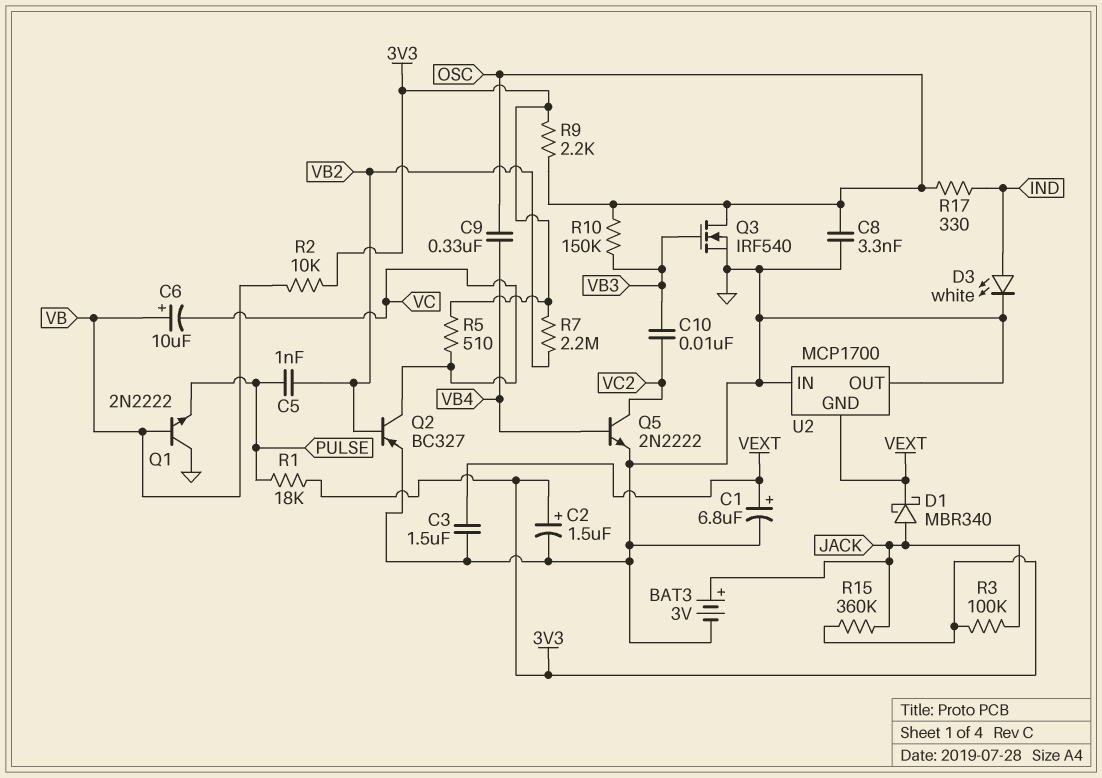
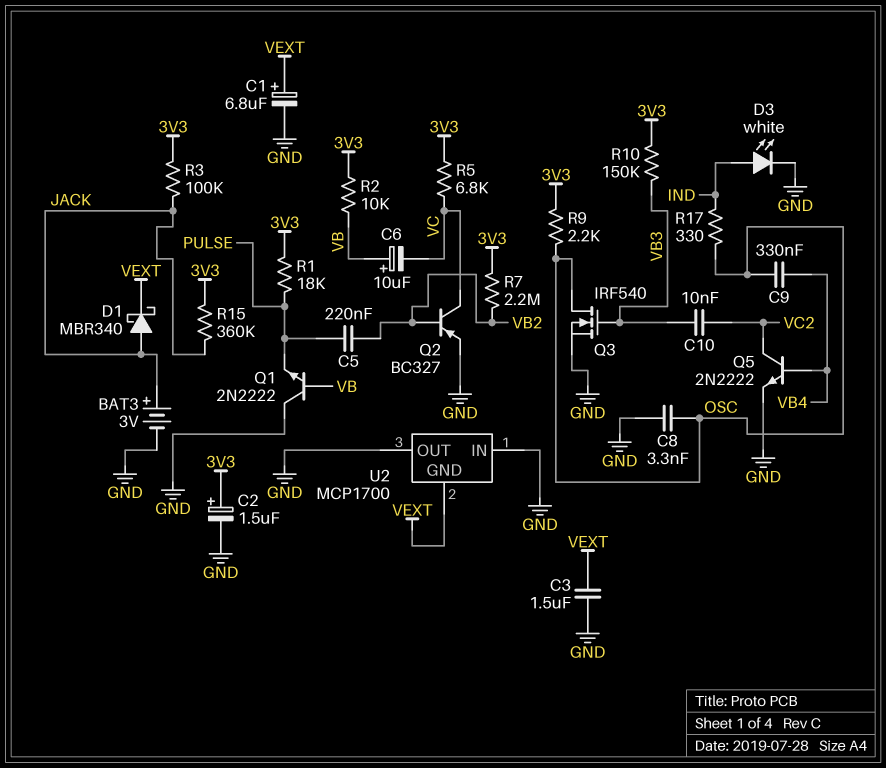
C5: 1nF (PULSE, VB2) -> 220nF (PULSE, VB2)
R5: 510 (3V3, VC) -> 6.8k (3V3, VC)
R10: 150k (OSC, VB3) -> 150k (3V3, VB3)

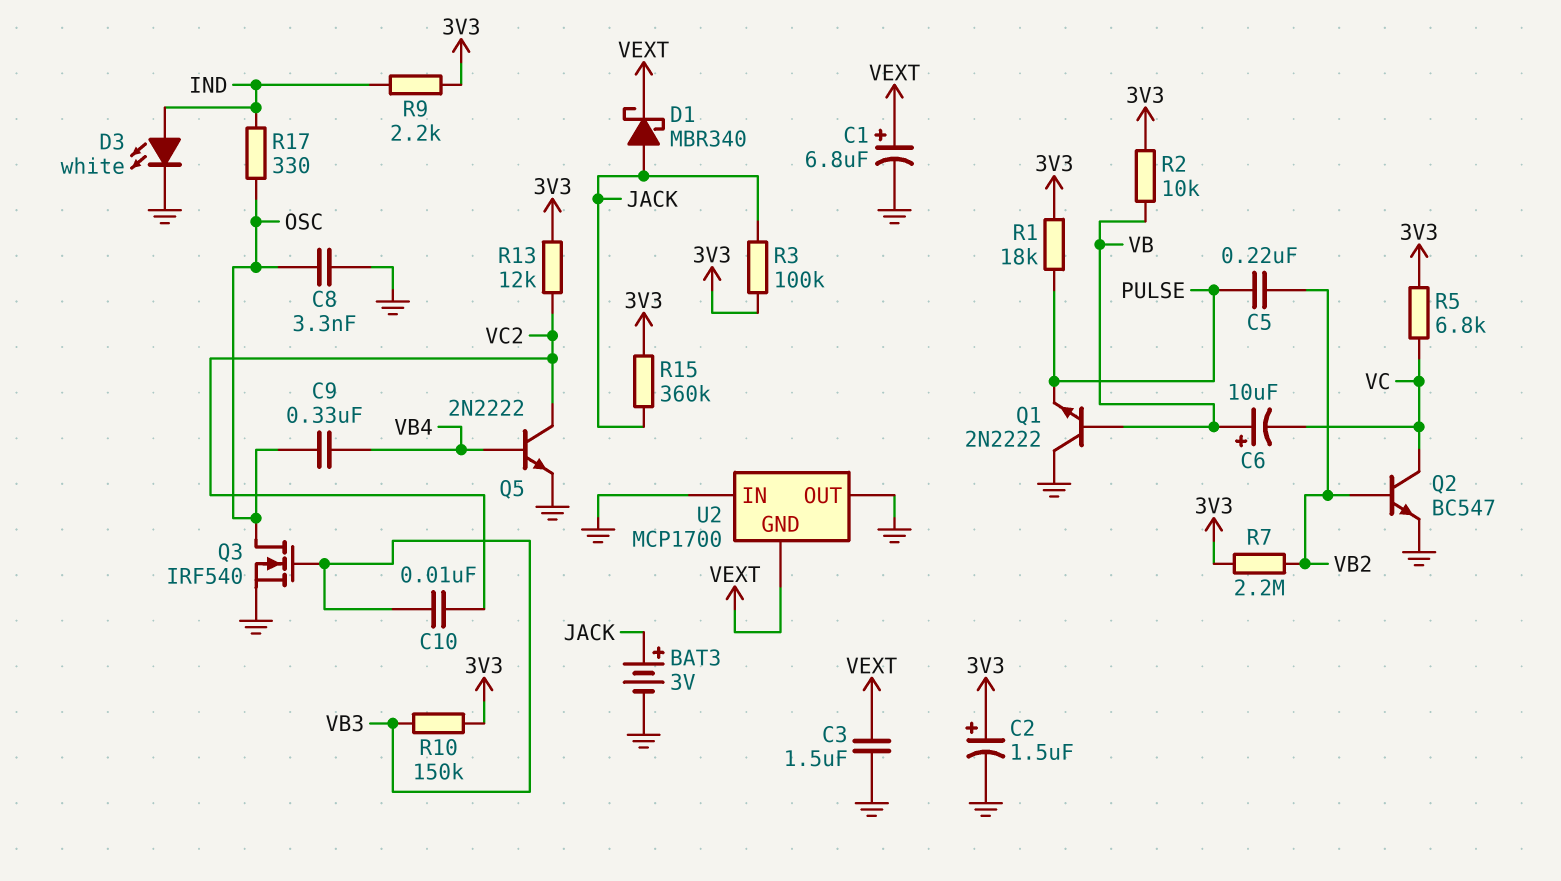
Q2: PNP BC327 (B VB2, C VC, E GND) -> NPN BC547 (B VB2, C VC, E GND)
R9: 2.2k (3V3, OSC) -> 2.2k (3V3, IND)
R13: none -> 12k (3V3, VC2)

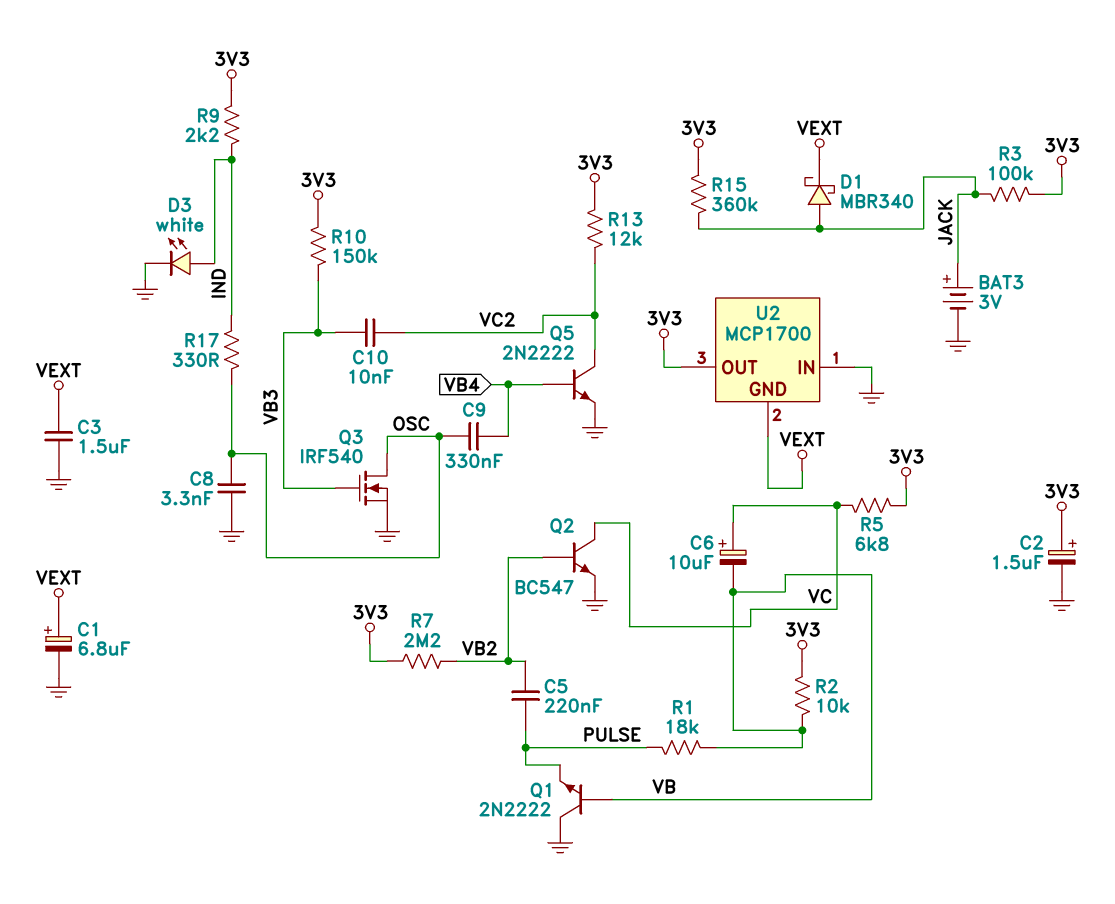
C6: 10uF (plus VB, minus VC) -> 10uF (plus VC, minus VB)
R1: 18k (3V3, PULSE) -> 18k (PULSE, VB)
U2 pin OUT: GND -> 3V3

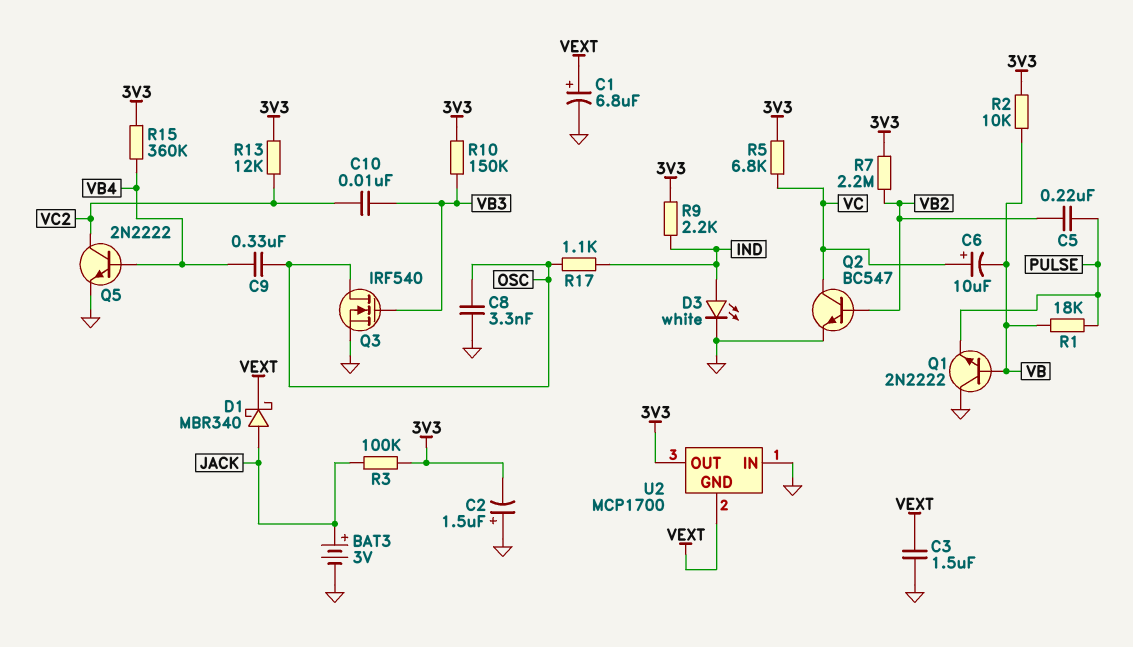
C2: 1.5uF (plus 3V3, minus GND) -> 1.5uF (plus GND, minus 3V3)
R15: 360k (3V3, JACK) -> 360k (3V3, VB4)
R17: 330 (IND, OSC) -> 1.1k (IND, OSC)

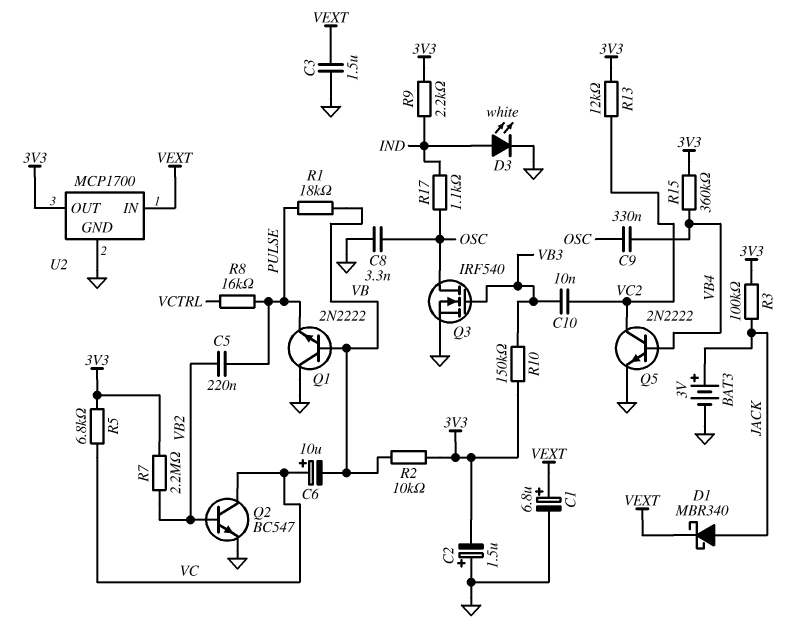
R8: none -> 16k (PULSE, VCTRL)
U2 pin GND: VEXT -> GND
U2 pin IN: GND -> VEXT

